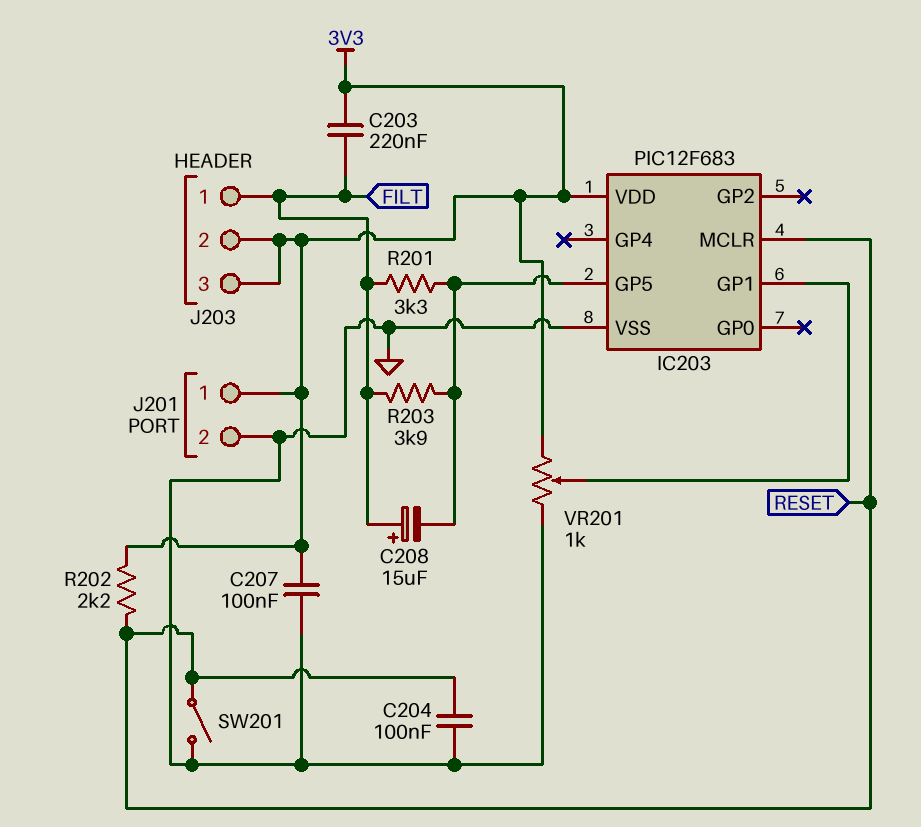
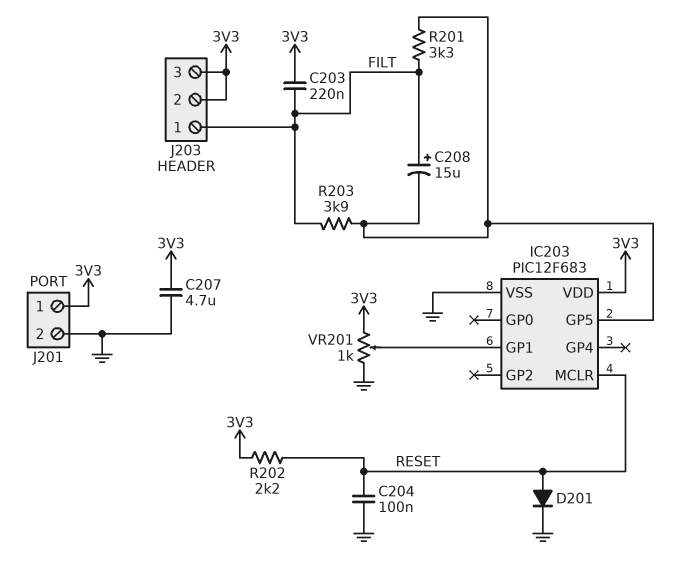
C207: 100nF (3V3, GND) -> 4.7uF (3V3, GND)
D201: none -> diode (A RESET, K GND)
SW201: switch (GND, RESET) -> none

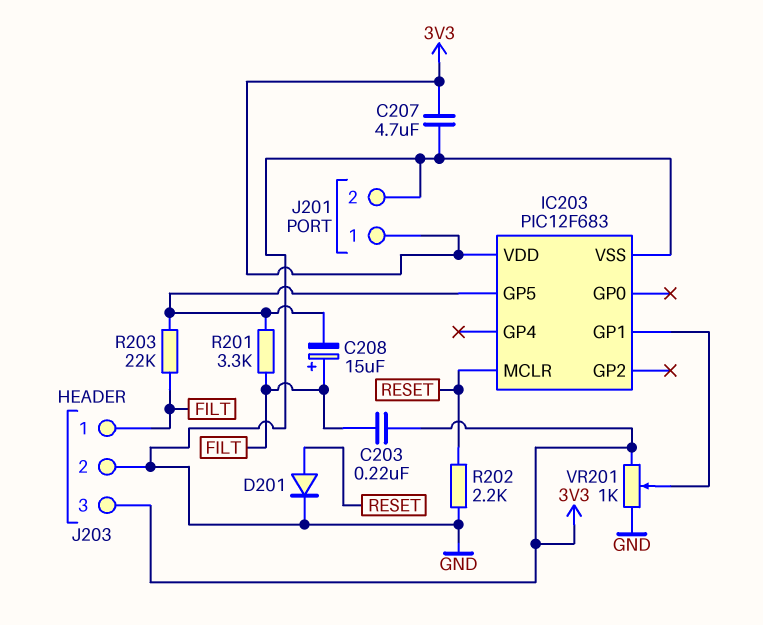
C204: 100nF (GND, RESET) -> none
J203 pin 2: 3V3 -> GND
R202: 2.2k (3V3, RESET) -> 2.2k (GND, RESET)
R203: 3.9k (FILT, IC203/GP5) -> 22k (FILT, IC203/GP5)

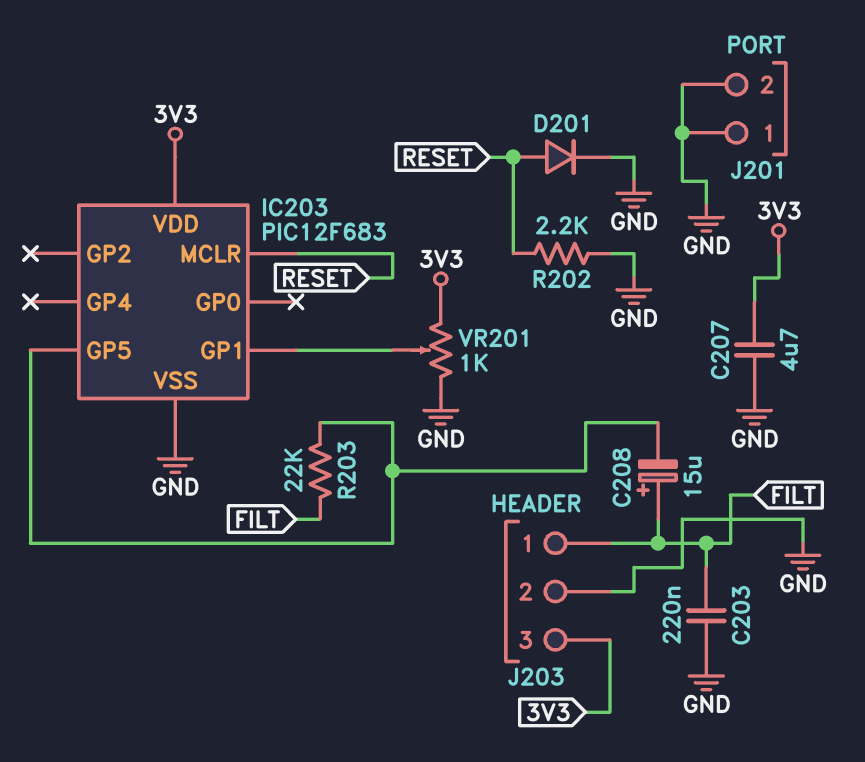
C203: 220nF (3V3, FILT) -> 220nF (FILT, GND)
J201 pin 1: 3V3 -> GND
R201: 3.3k (FILT, IC203/GP5) -> none

